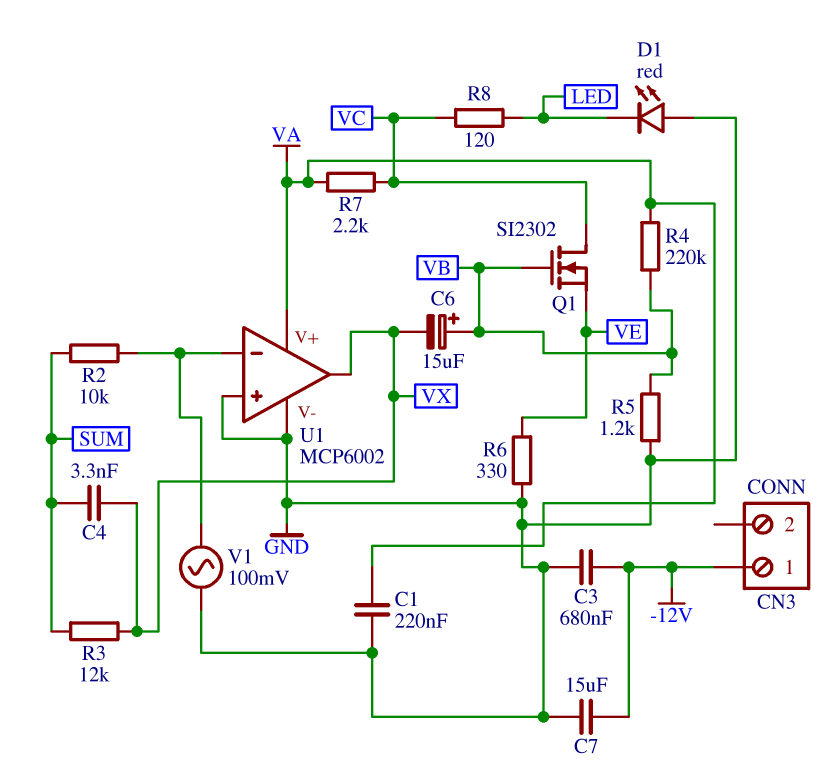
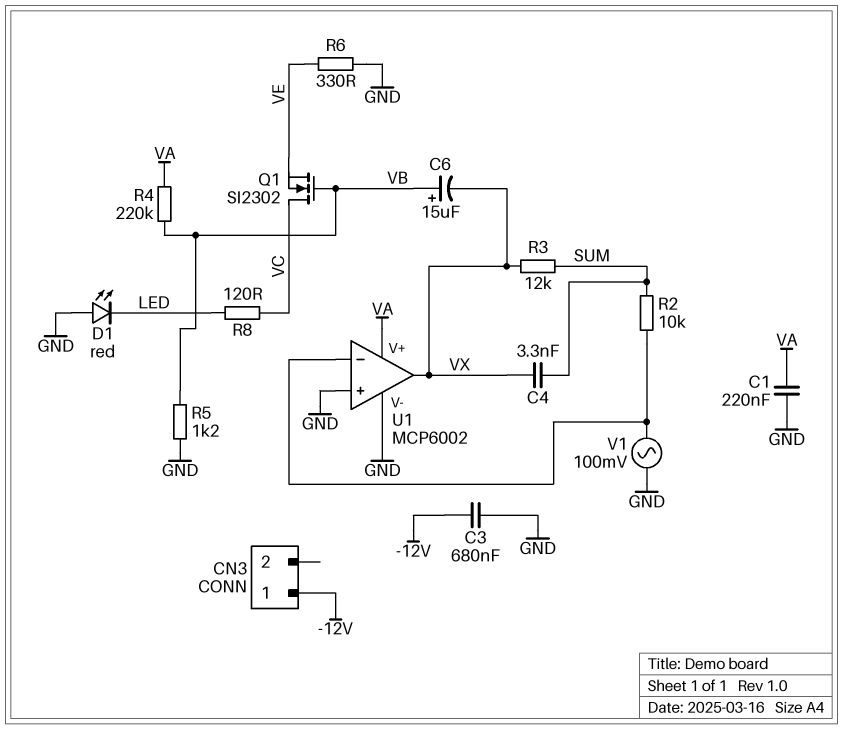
C7: 15uF (-12V, GND) -> none
R7: 2.2k (VA, VC) -> none

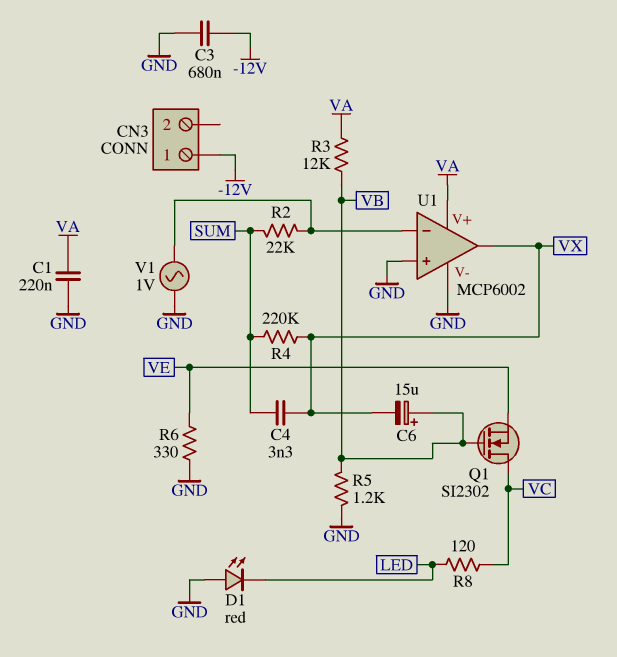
R2: 10k (SUM, U1/in-) -> 22k (SUM, U1/in-)
R3: 12k (SUM, VX) -> 12k (VA, VB)
R4: 220k (VA, VB) -> 220k (SUM, VX)
V1: AC 100mV (GND, U1/in-) -> AC 1V (GND, U1/in-)

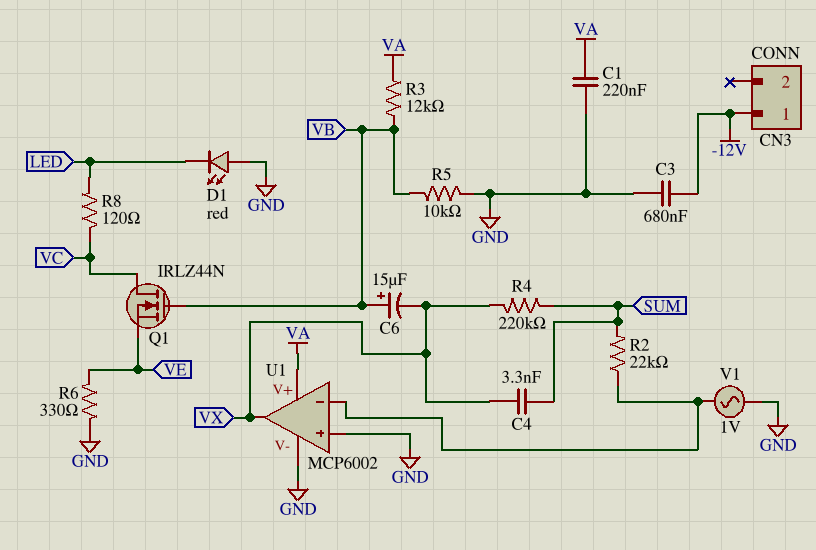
Q1: NMOS SI2302 (G VB, D VC, S VE) -> NMOS IRLZ44N (G VB, D VC, S VE)
R5: 1.2k (GND, VB) -> 10k (GND, VB)

